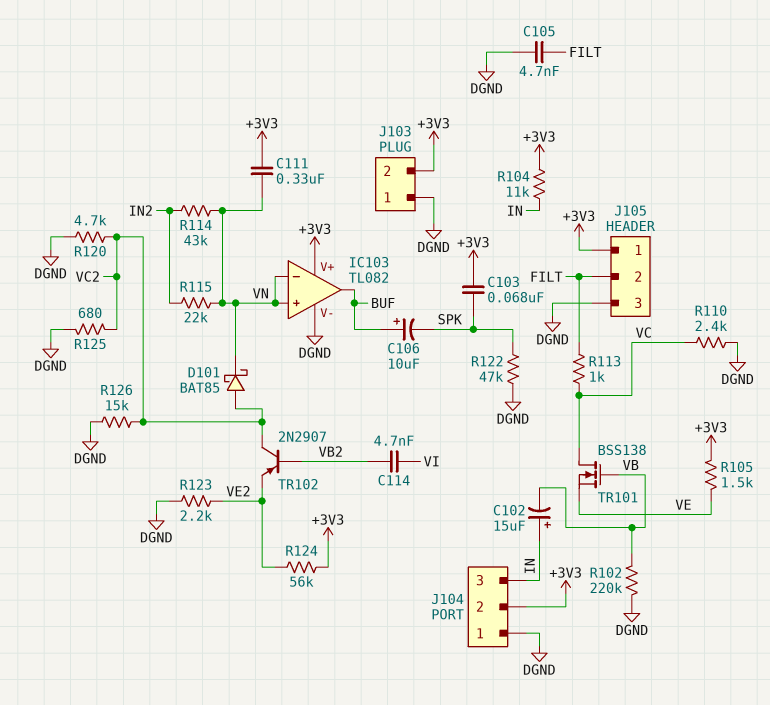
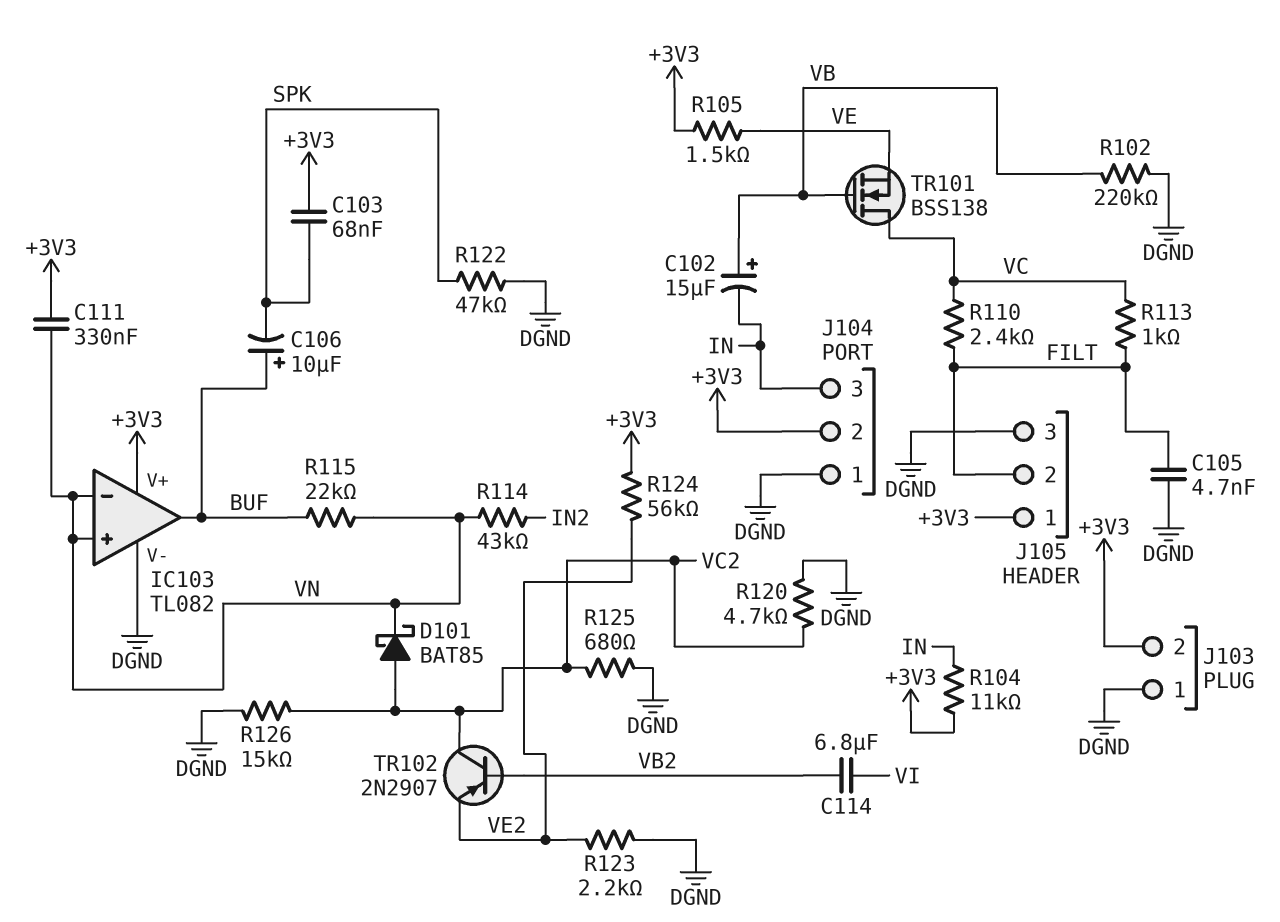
C102: 15uF (plus IN, minus VB) -> 15uF (plus VB, minus IN)
C114: 4.7nF (VB2, VI) -> 6.8uF (VB2, VI)
R110: 2.4k (DGND, VC) -> 2.4k (FILT, VC)
R115: 22k (IN2, VN) -> 22k (BUF, VN)

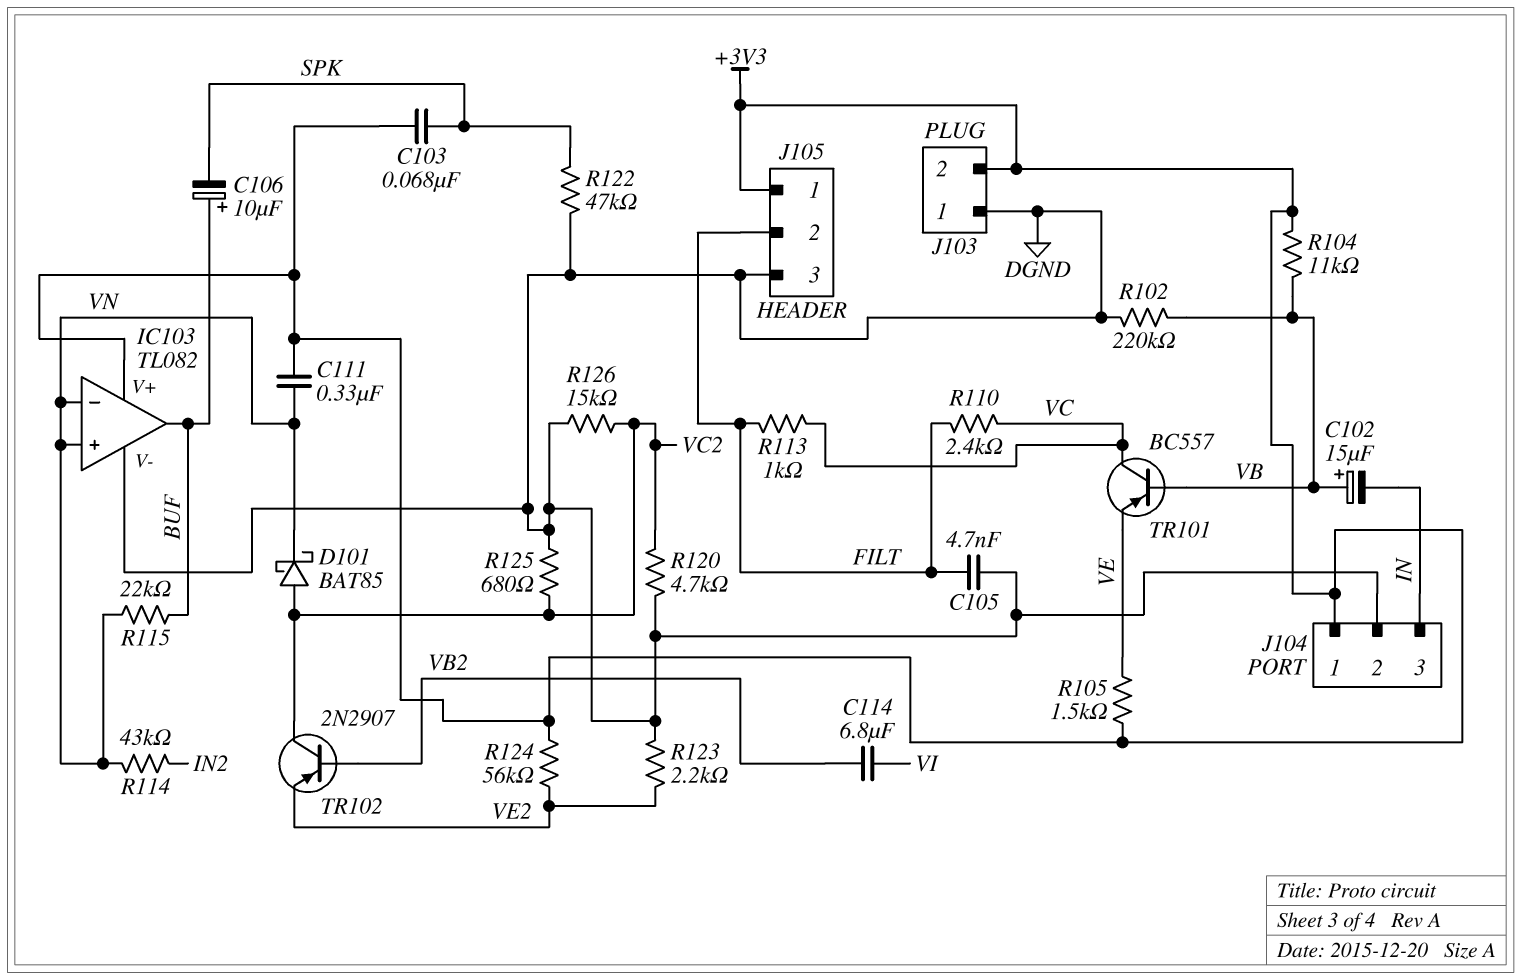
J104 pin 1: DGND -> +3V3
J104 pin 2: +3V3 -> DGND
R104: 11k (+3V3, IN) -> 11k (+3V3, VB)
TR101: NMOS BSS138 (G VB, D VC, S VE) -> PNP BC557 (B VB, C VC, E VE)

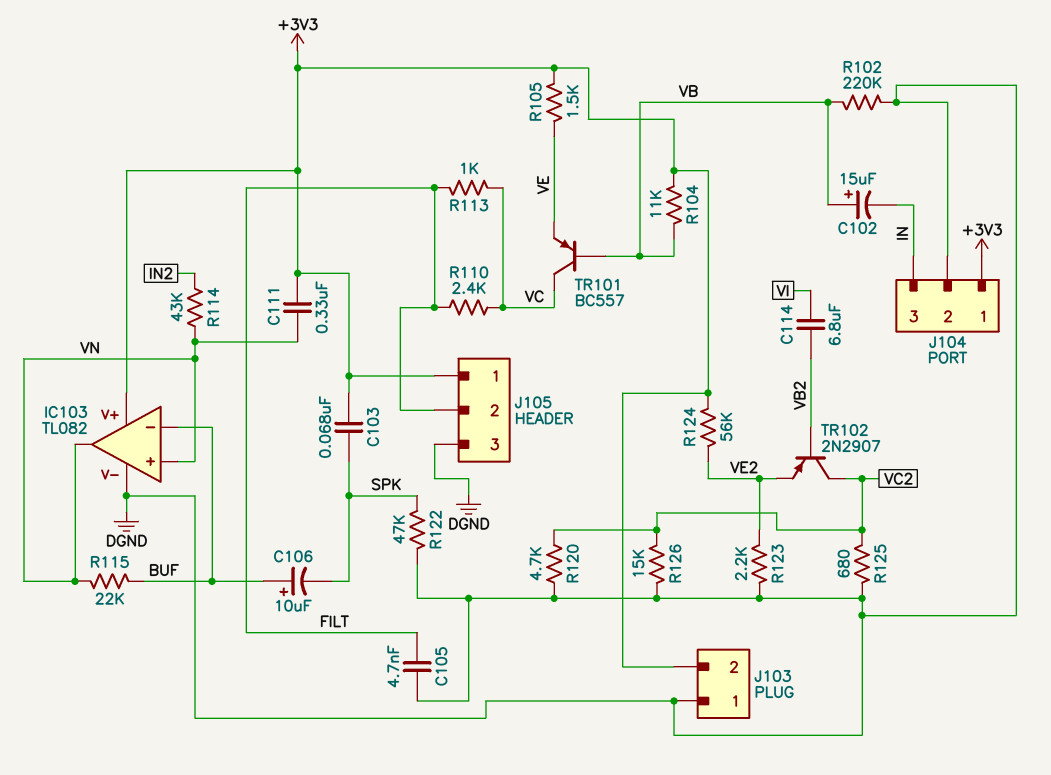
D101: schottky BAT85 (A VC2, K VN) -> none
IC103 pin in-: VN -> BUF
IC103 pin out: BUF -> VN

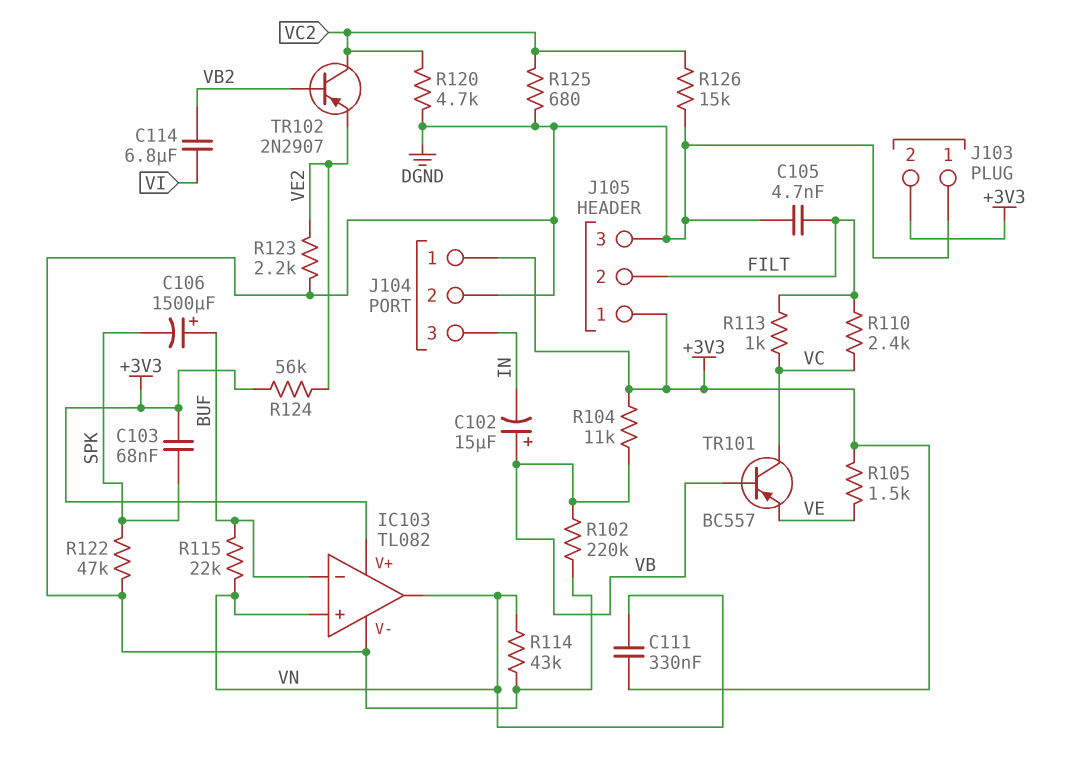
C106: 10uF (plus BUF, minus SPK) -> 1500uF (plus BUF, minus SPK)
R114: 43k (IN2, VN) -> 43k (DGND, VN)

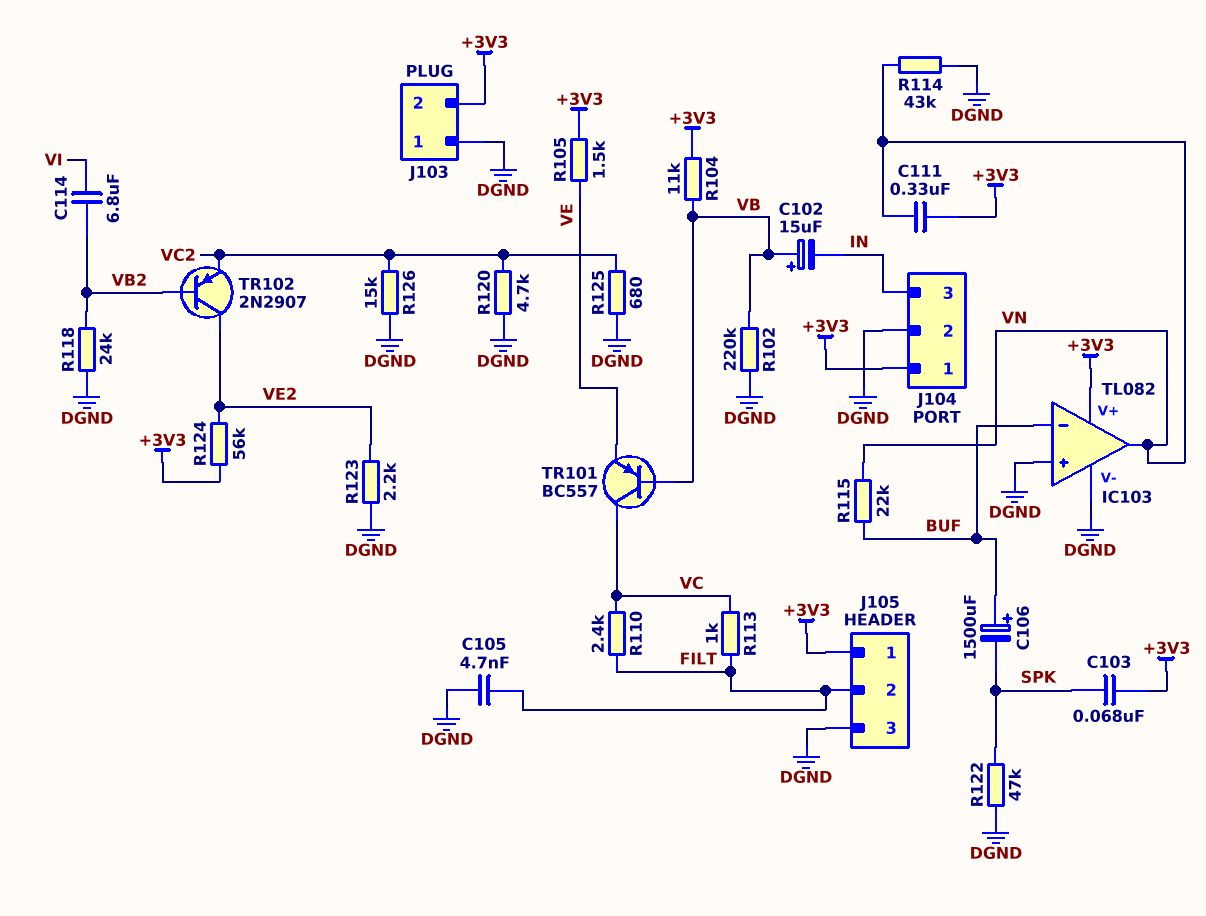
IC103 pin in+: VN -> DGND
R118: none -> 24k (DGND, VB2)
TR102: PNP 2N2907 (B VB2, C VC2, E VE2) -> PNP 2N2907 (B VB2, C VE2, E VC2)

